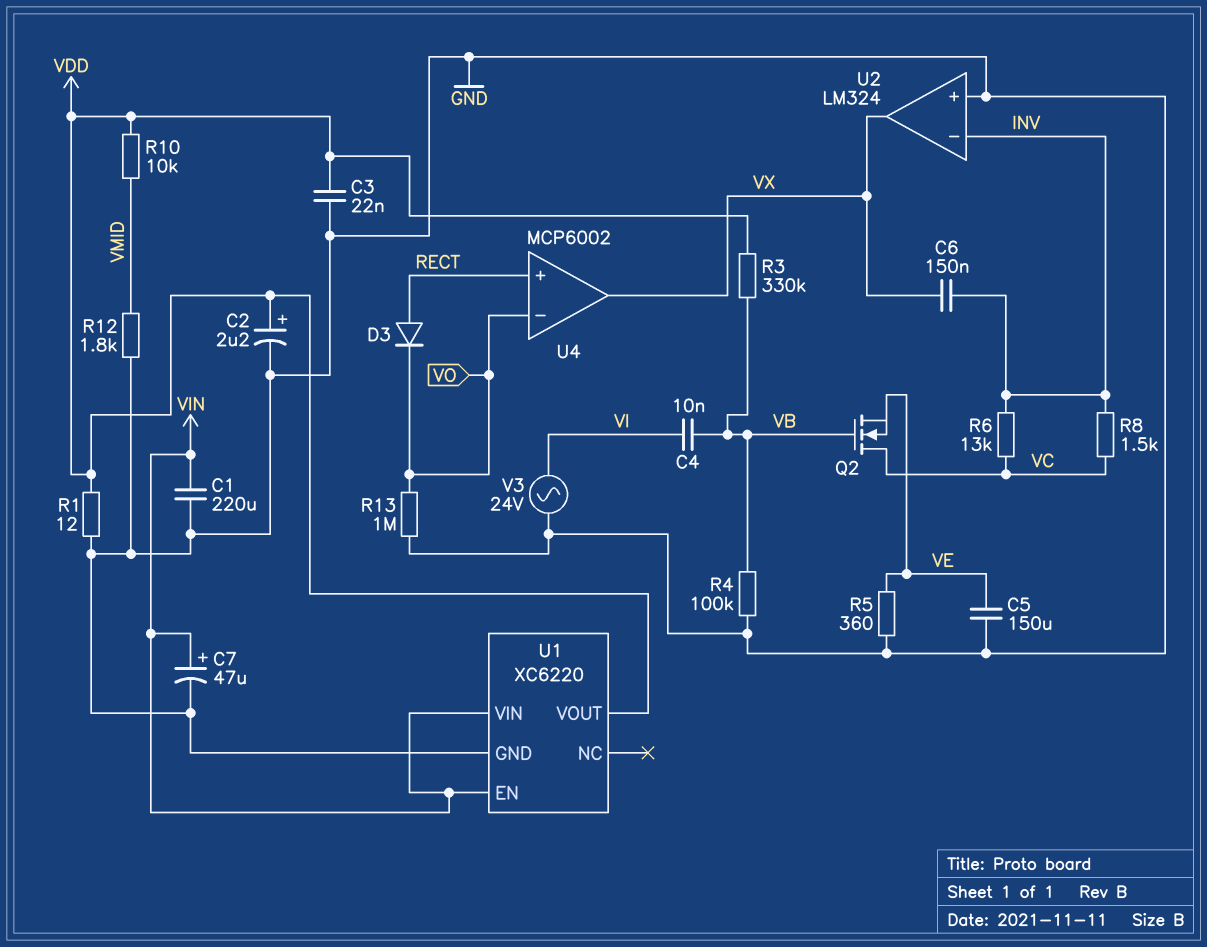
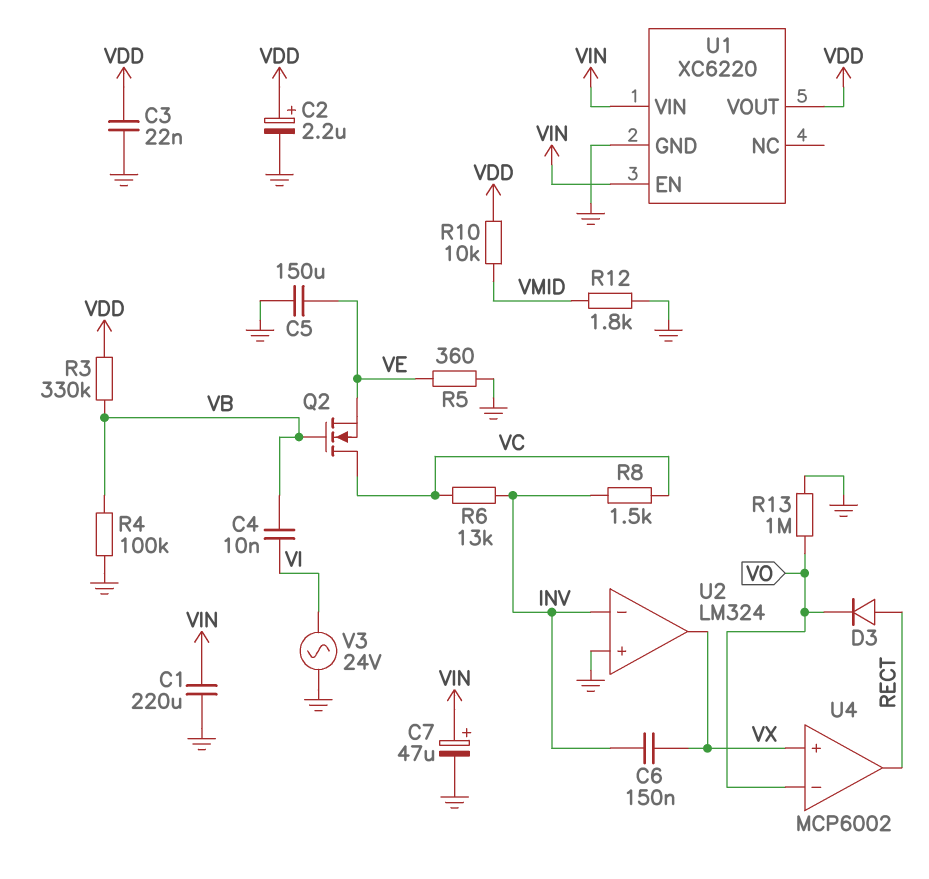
R1: 12 (GND, VDD) -> none
U4 pin in+: RECT -> VX
U4 pin out: VX -> RECT

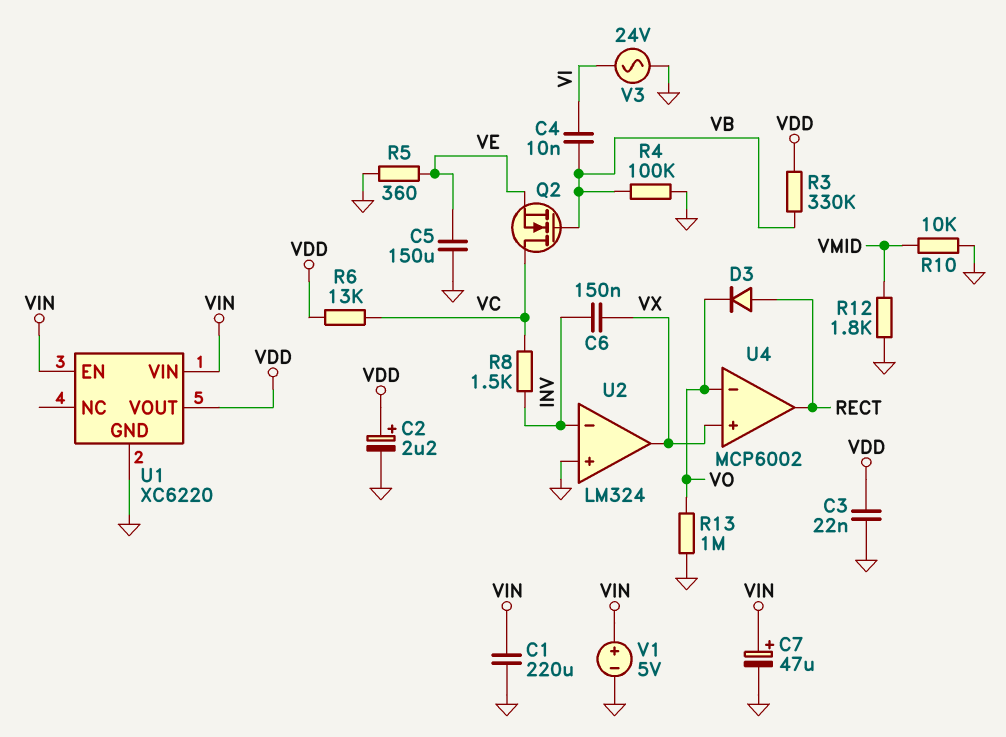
R6: 13k (INV, VC) -> 13k (VC, VDD)
R10: 10k (VDD, VMID) -> 10k (GND, VMID)
V1: none -> 5V (plus VIN, minus GND)

